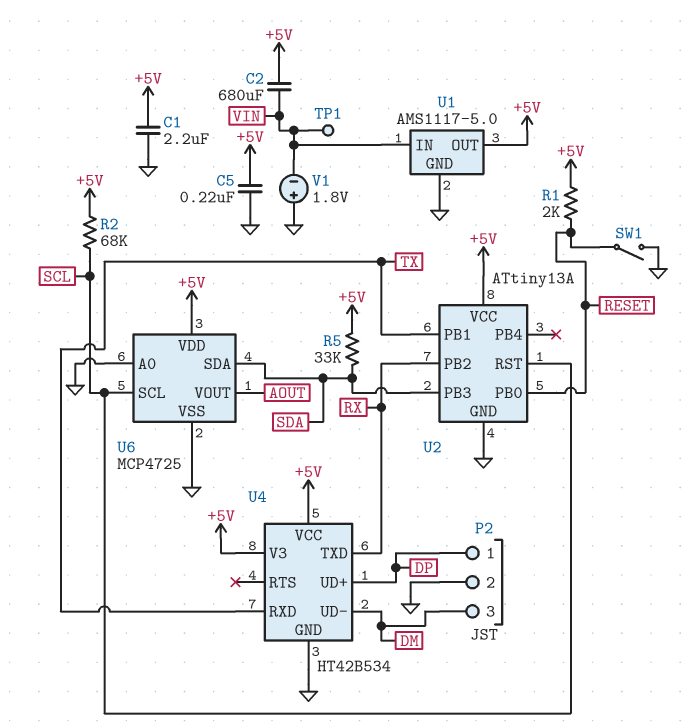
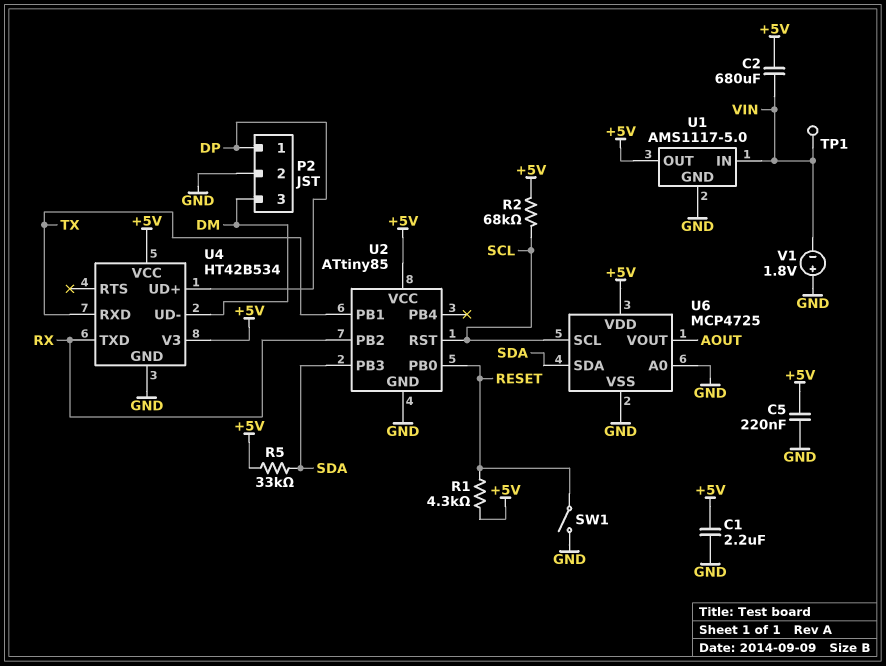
R1: 2k (+5V, RESET) -> 4.3k (+5V, RESET)
U2: ATtiny13A -> ATtiny85

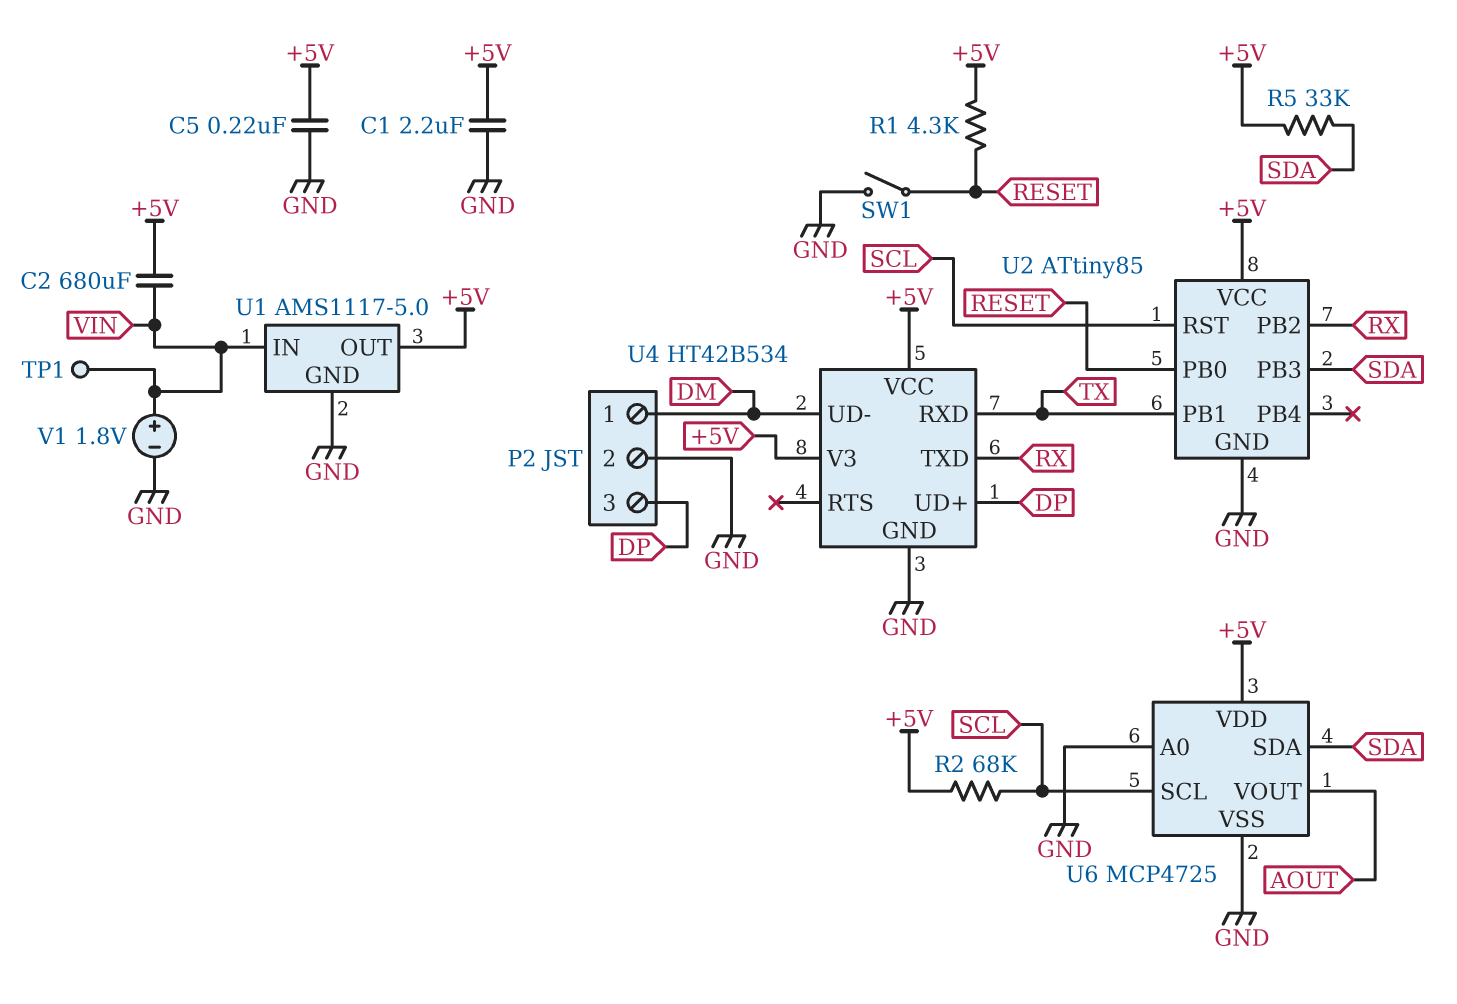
P2 pin 1: DP -> DM
P2 pin 3: DM -> DP
V1: 1.8V (plus GND, minus VIN) -> 1.8V (plus VIN, minus GND)

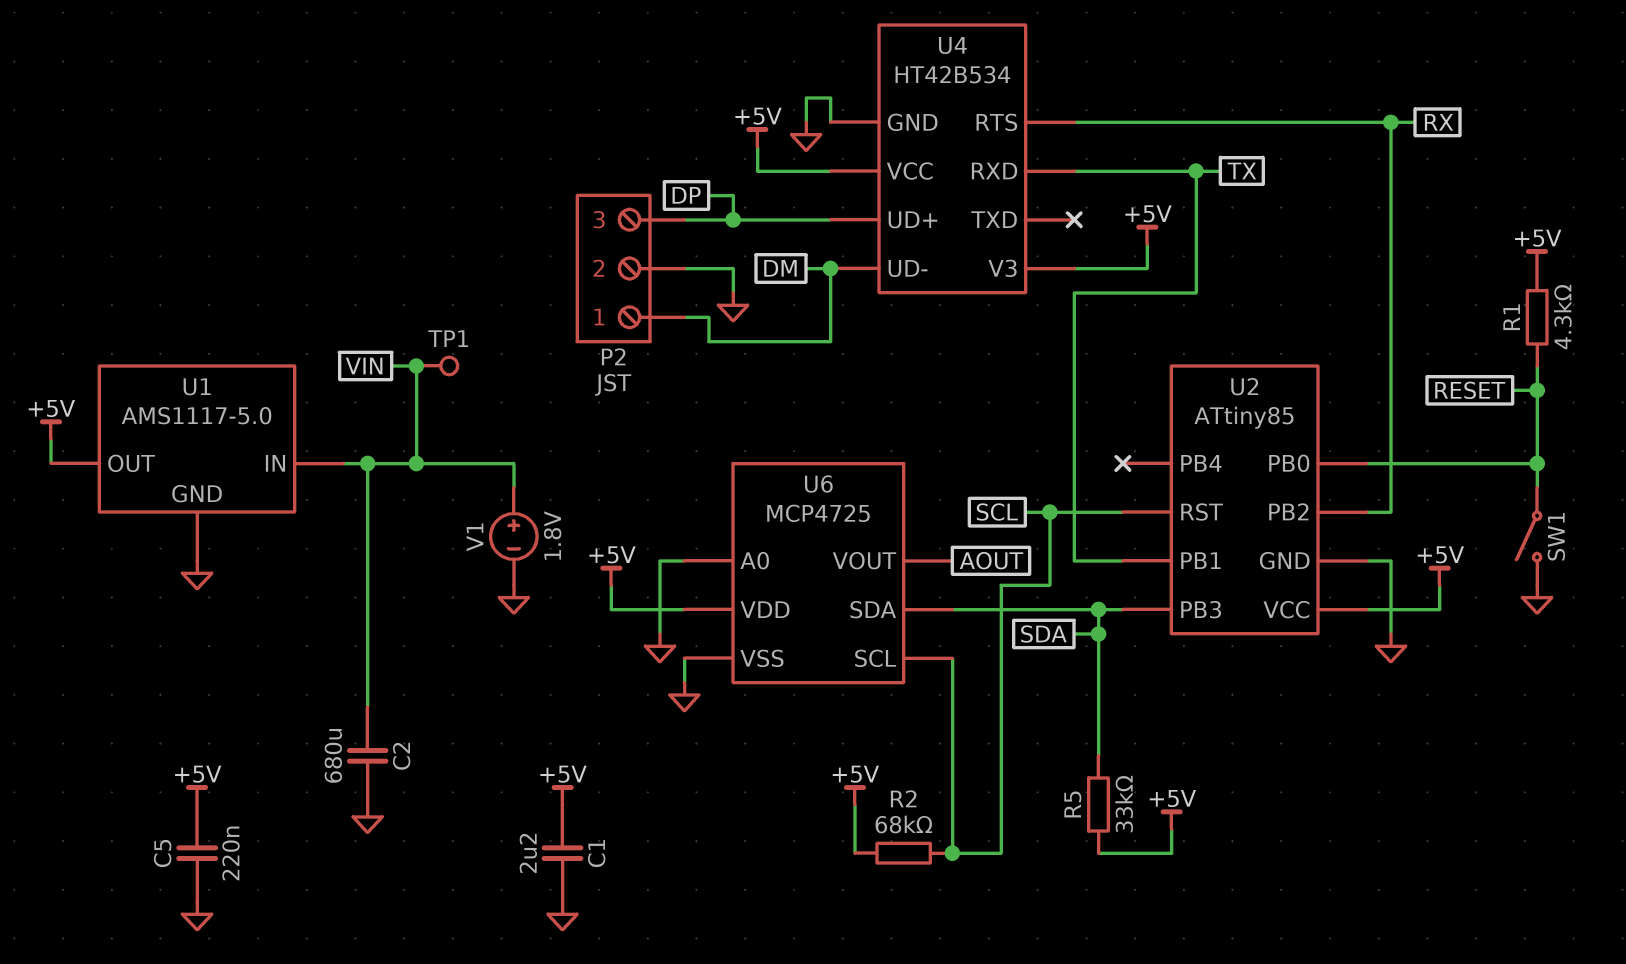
C2: 680uF (+5V, VIN) -> 680uF (GND, VIN)
U4 pin RTS: none -> RX
U4 pin TXD: RX -> none

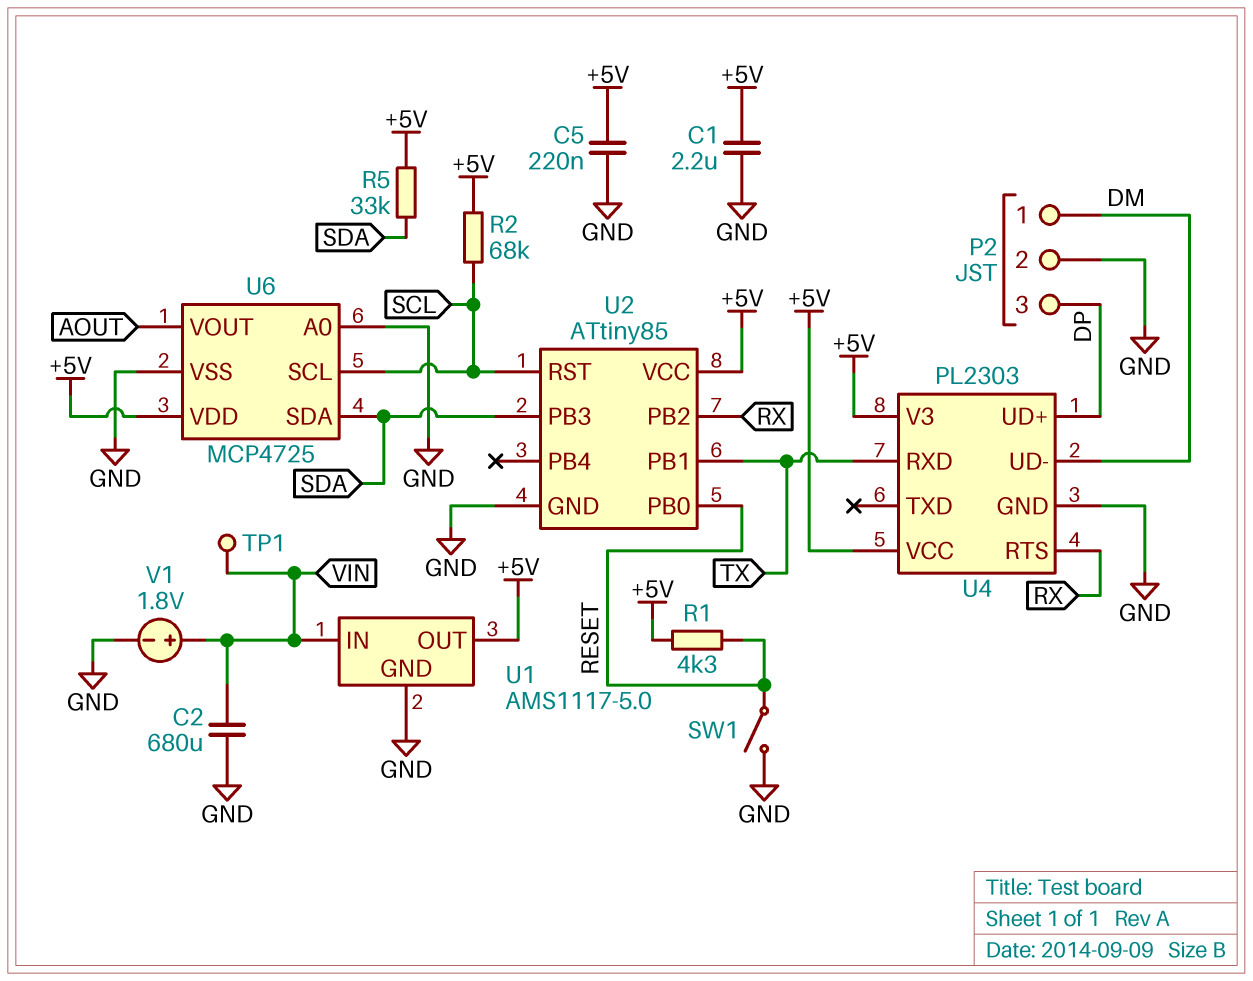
U4: HT42B534 -> PL2303

